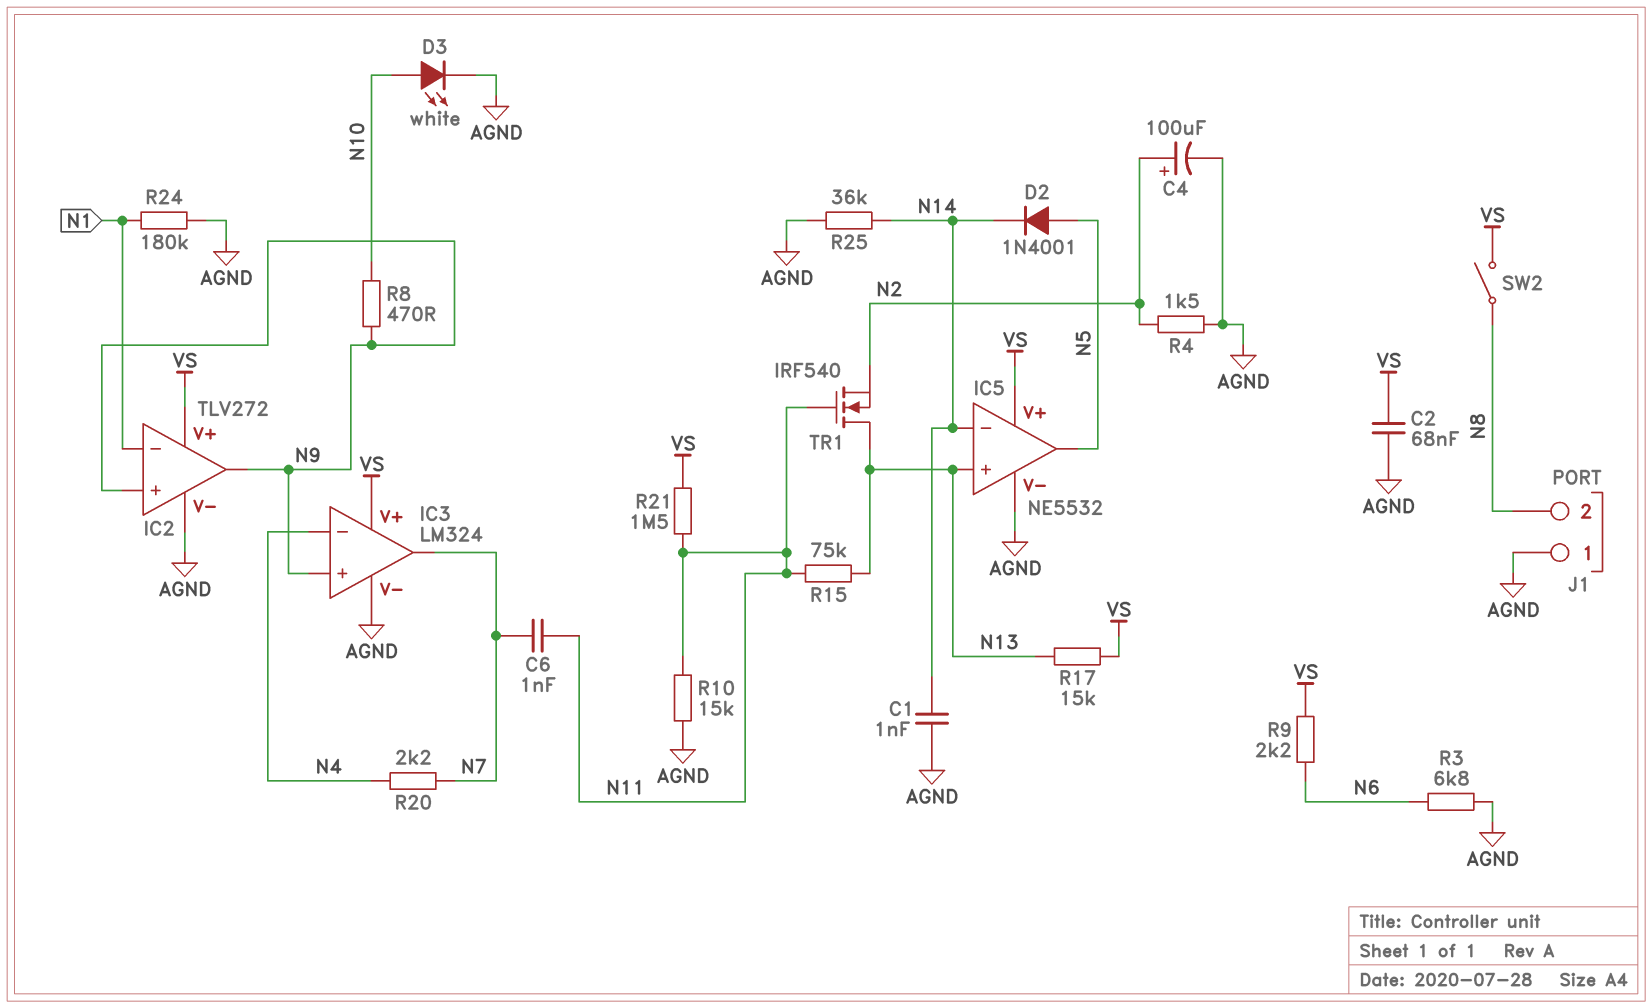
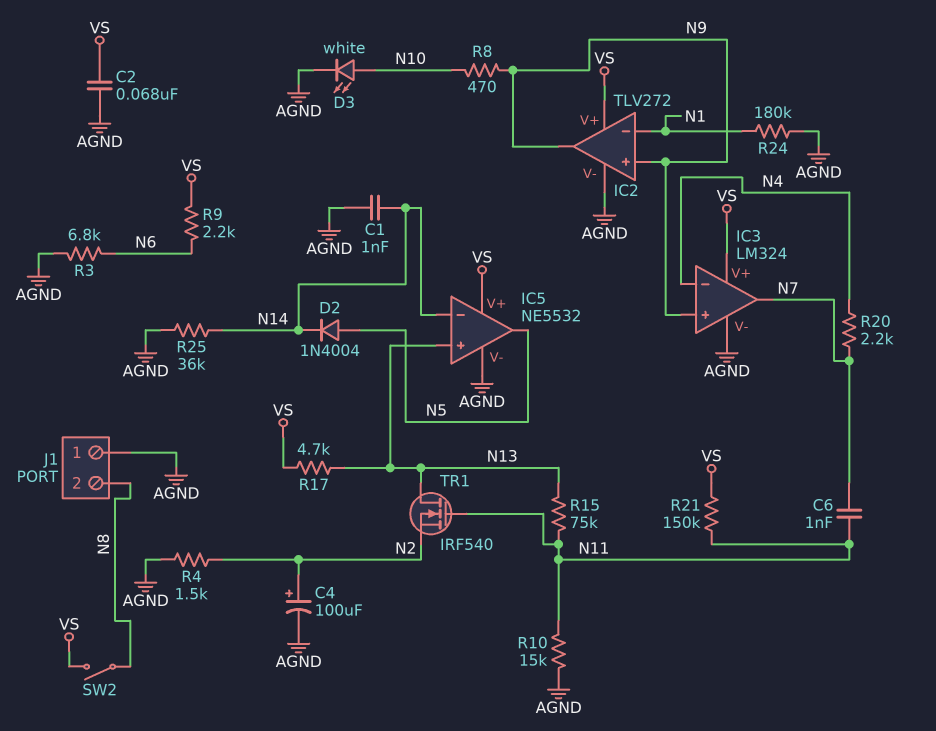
D2: diode 1N4001 (A N5, K N14) -> diode 1N4004 (A N5, K N14)
R17: 15k (N13, VS) -> 4.7k (N13, VS)
R21: 1.5M (N11, VS) -> 150k (N11, VS)

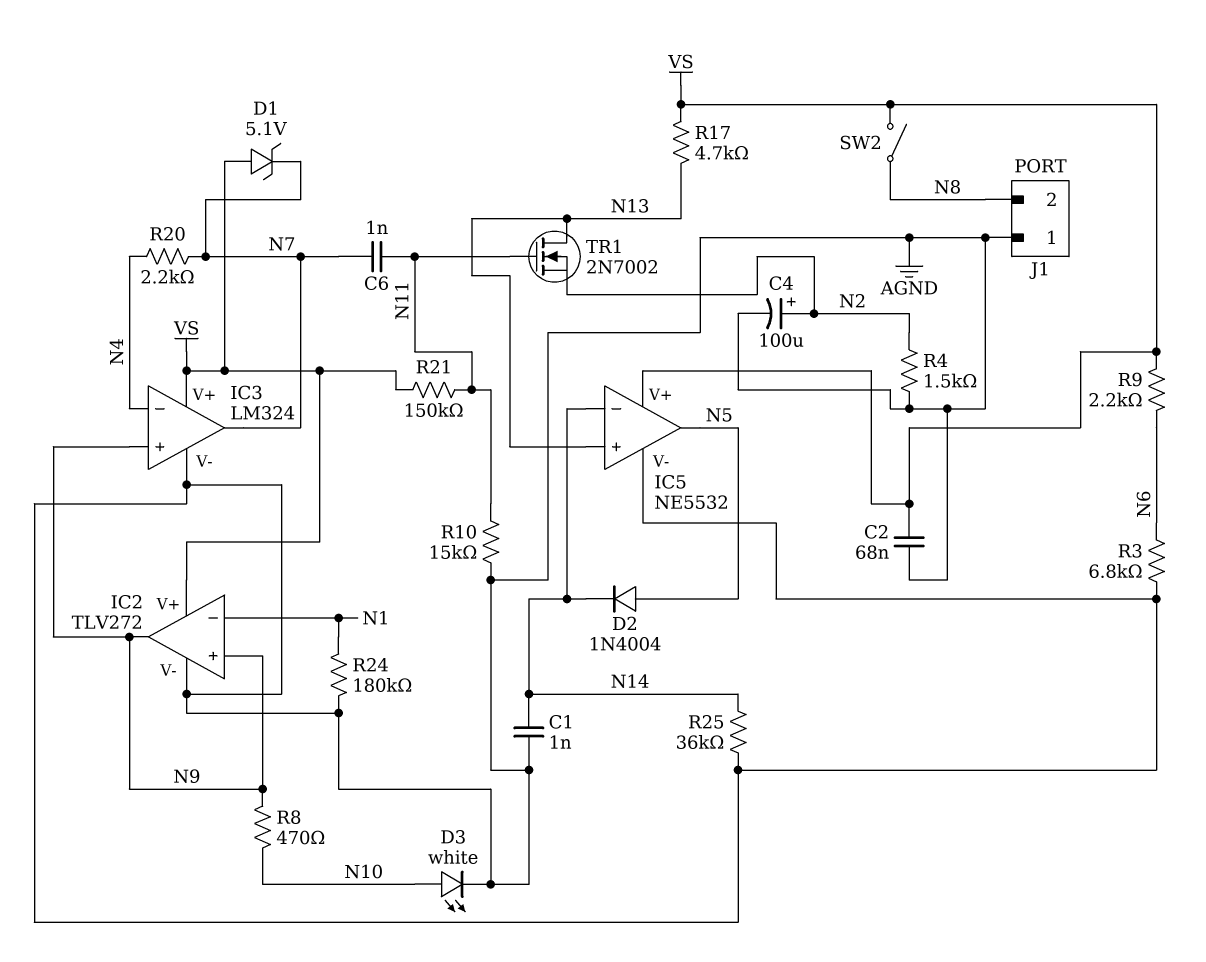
D1: none -> zener 5.1V (A VS, K N7)
R15: 75k (N11, N13) -> none
TR1: NMOS IRF540 (G N11, D N13, S N2) -> NMOS 2N7002 (G N11, D N13, S N2)

